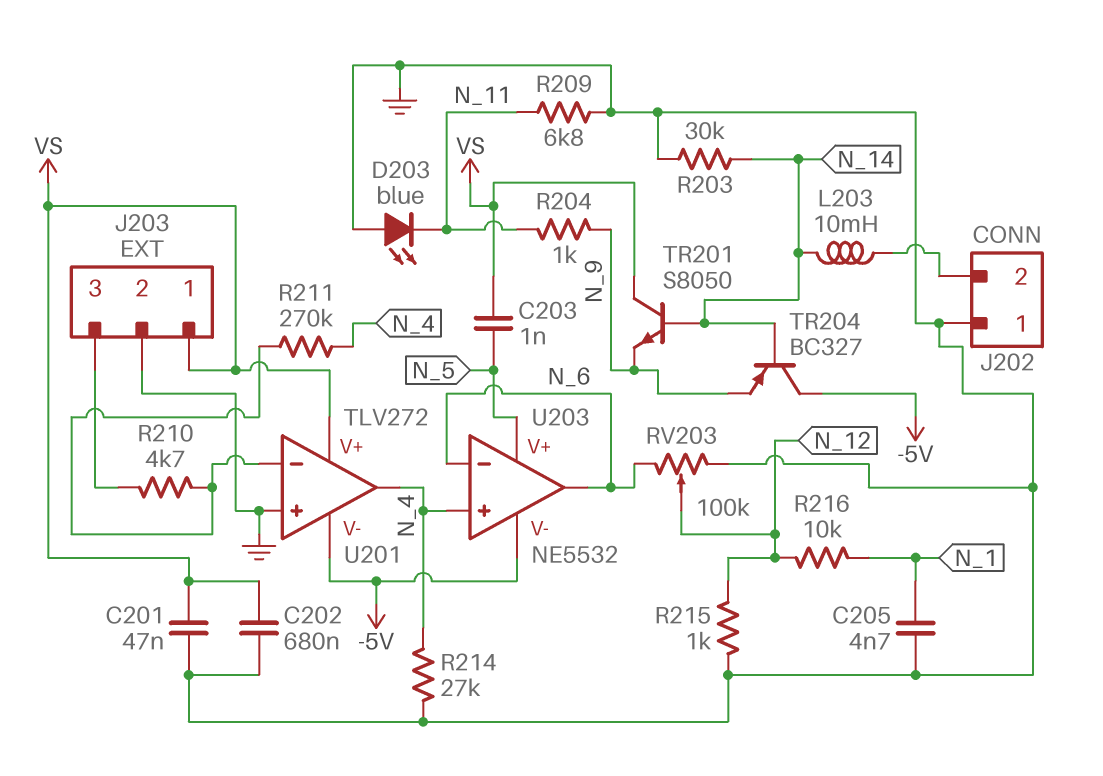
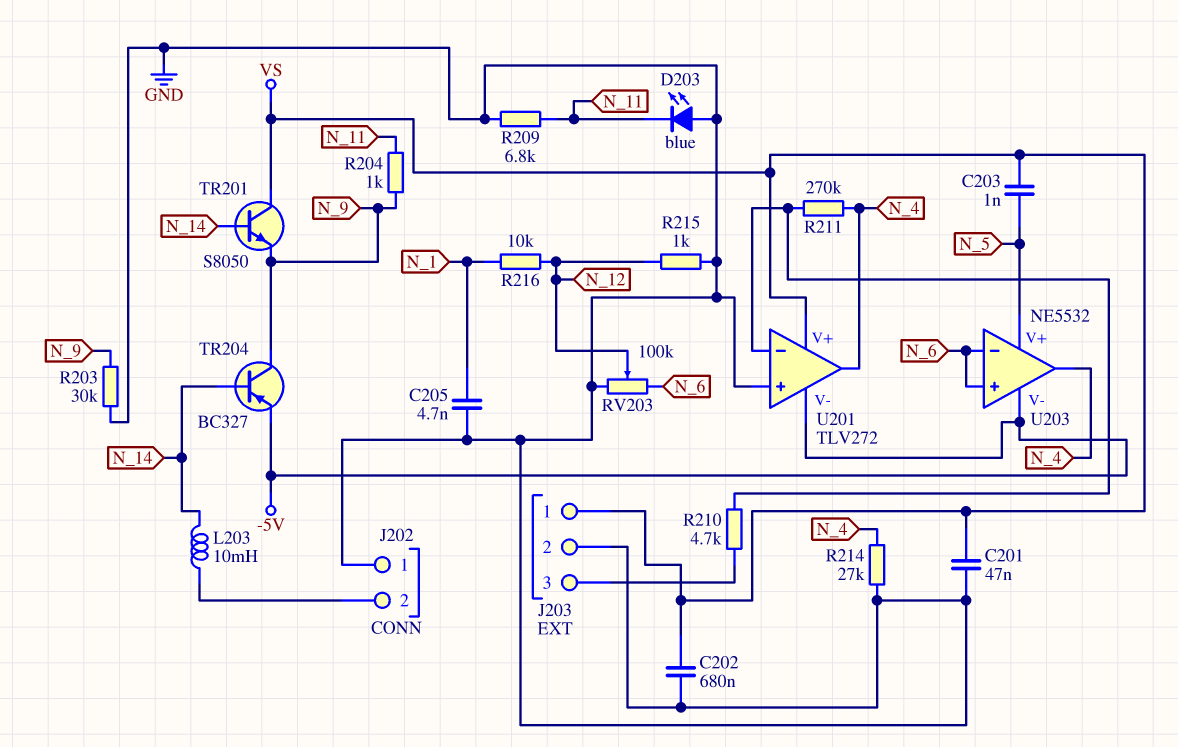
R203: 30k (GND, N_14) -> 30k (GND, N_9)
TR204: PNP BC327 (B N_14, C -5V, E N_9) -> PNP BC327 (B N_14, C N_9, E -5V)
U203 pin in+: N_4 -> N_6
U203 pin out: N_6 -> N_4

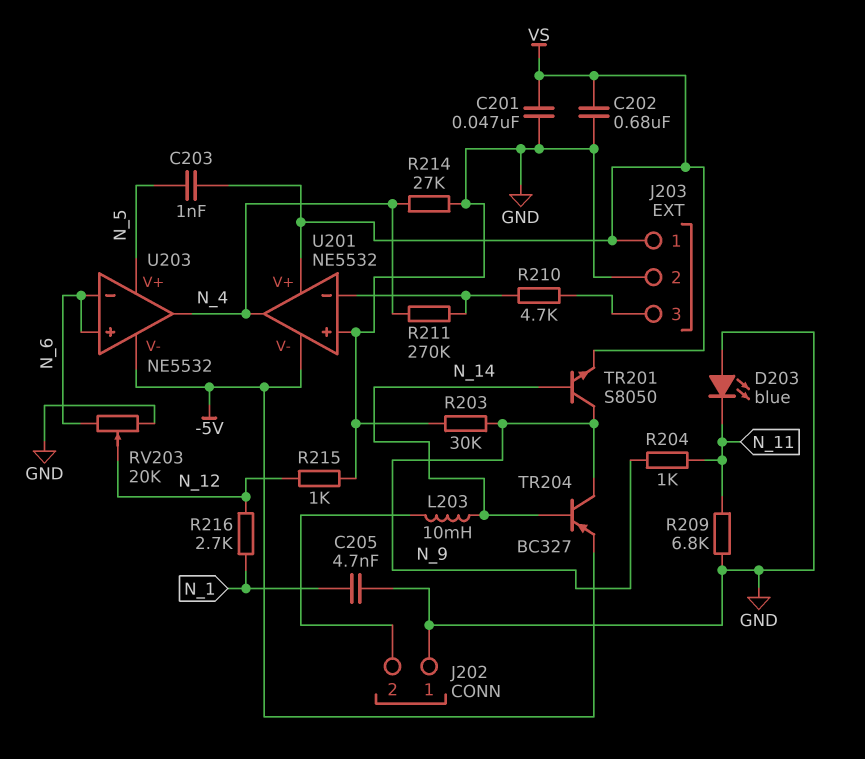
R216: 10k (N_1, N_12) -> 2.7k (N_1, N_12)
RV203: 100k (GND, N_6, wiper N_12) -> 20k (GND, N_6, wiper N_12)
TR201: NPN S8050 (B N_14, C VS, E N_9) -> NPN S8050 (B N_14, C N_9, E VS)
U201: TLV272 -> NE5532

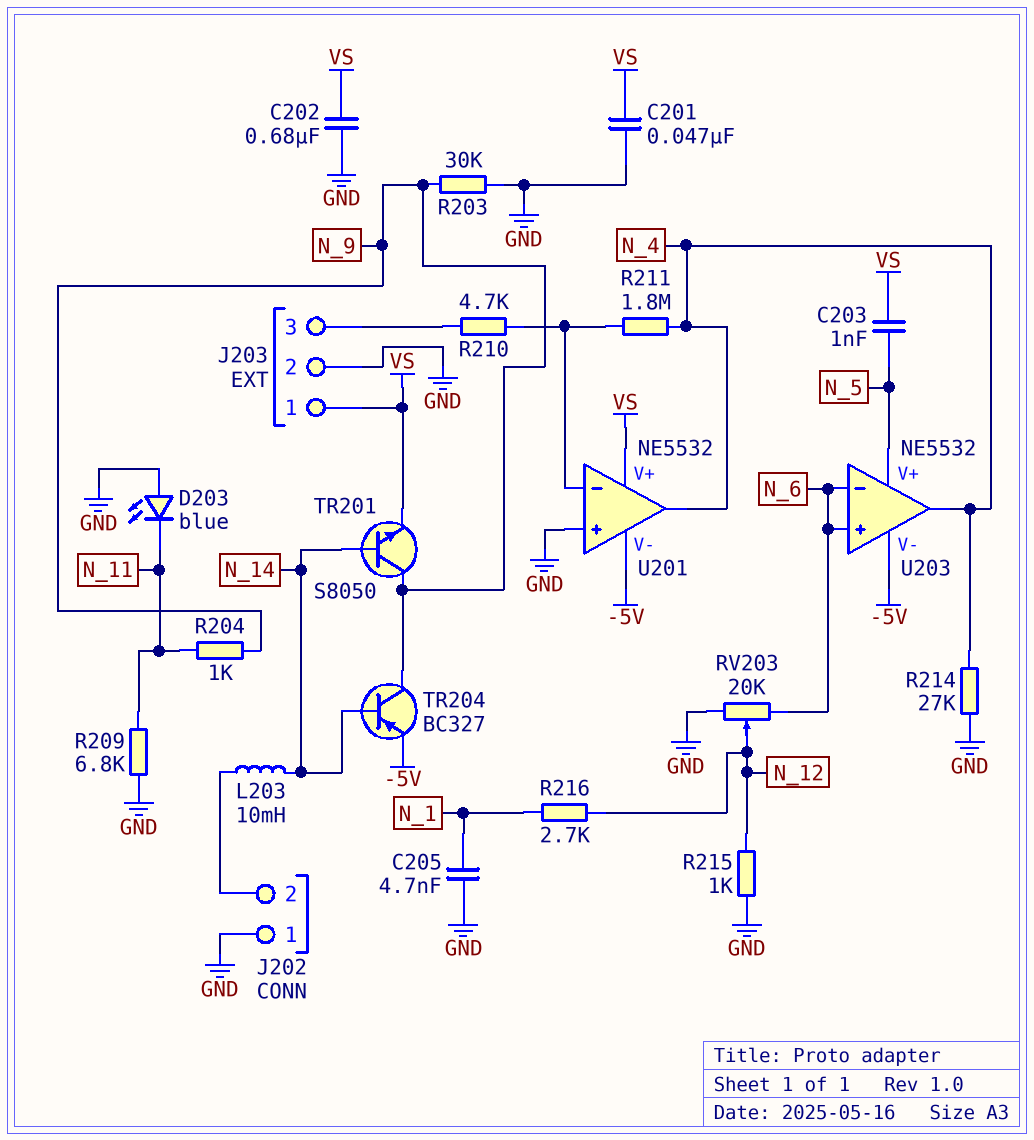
R211: 270k (N_4, U201/in-) -> 1.8M (N_4, U201/in-)

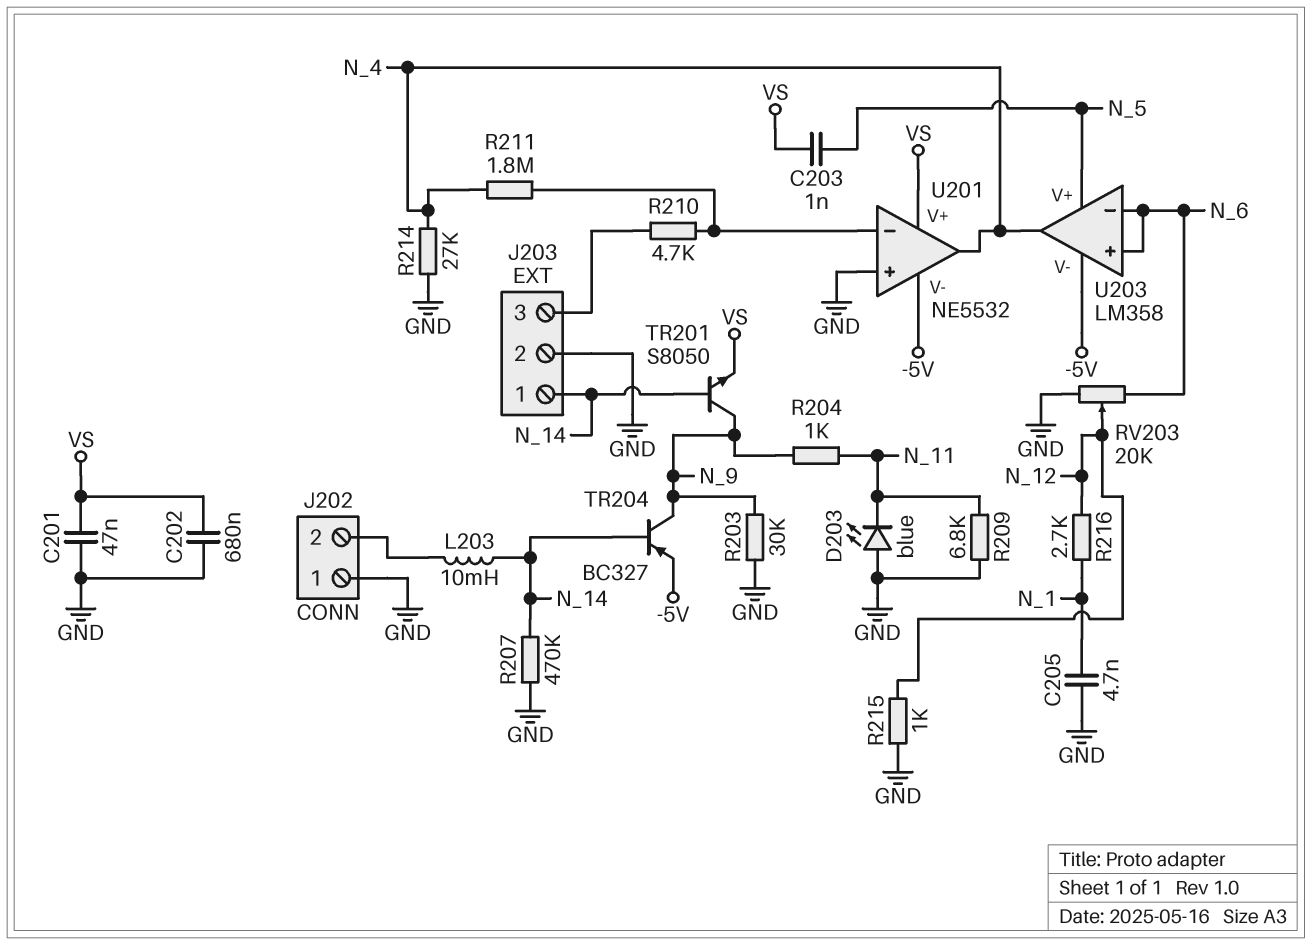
J203 pin 1: VS -> N_14
R207: none -> 470k (GND, N_14)
U203: NE5532 -> LM358

